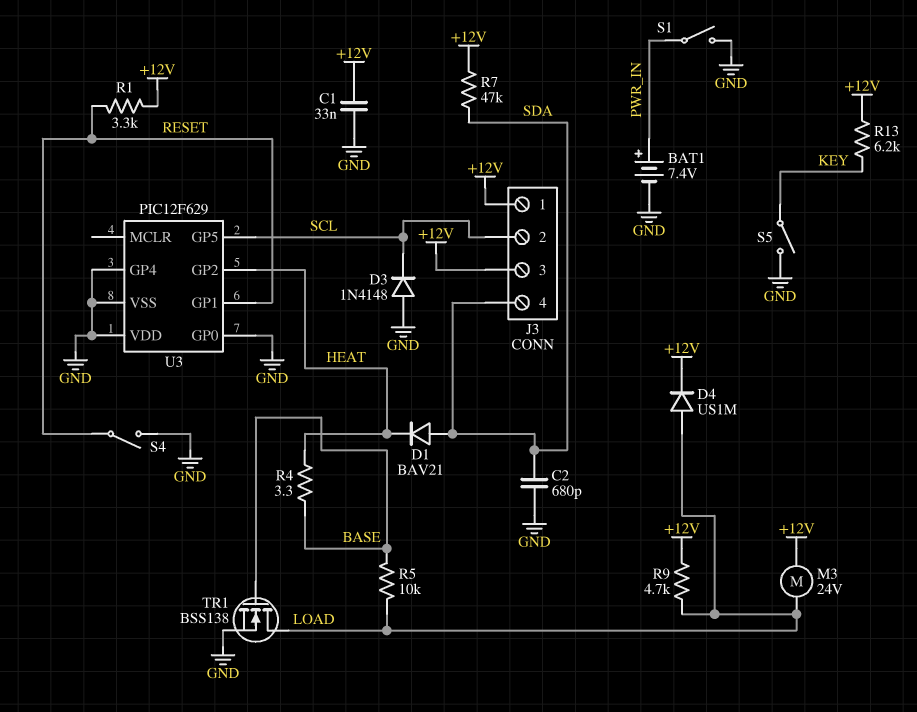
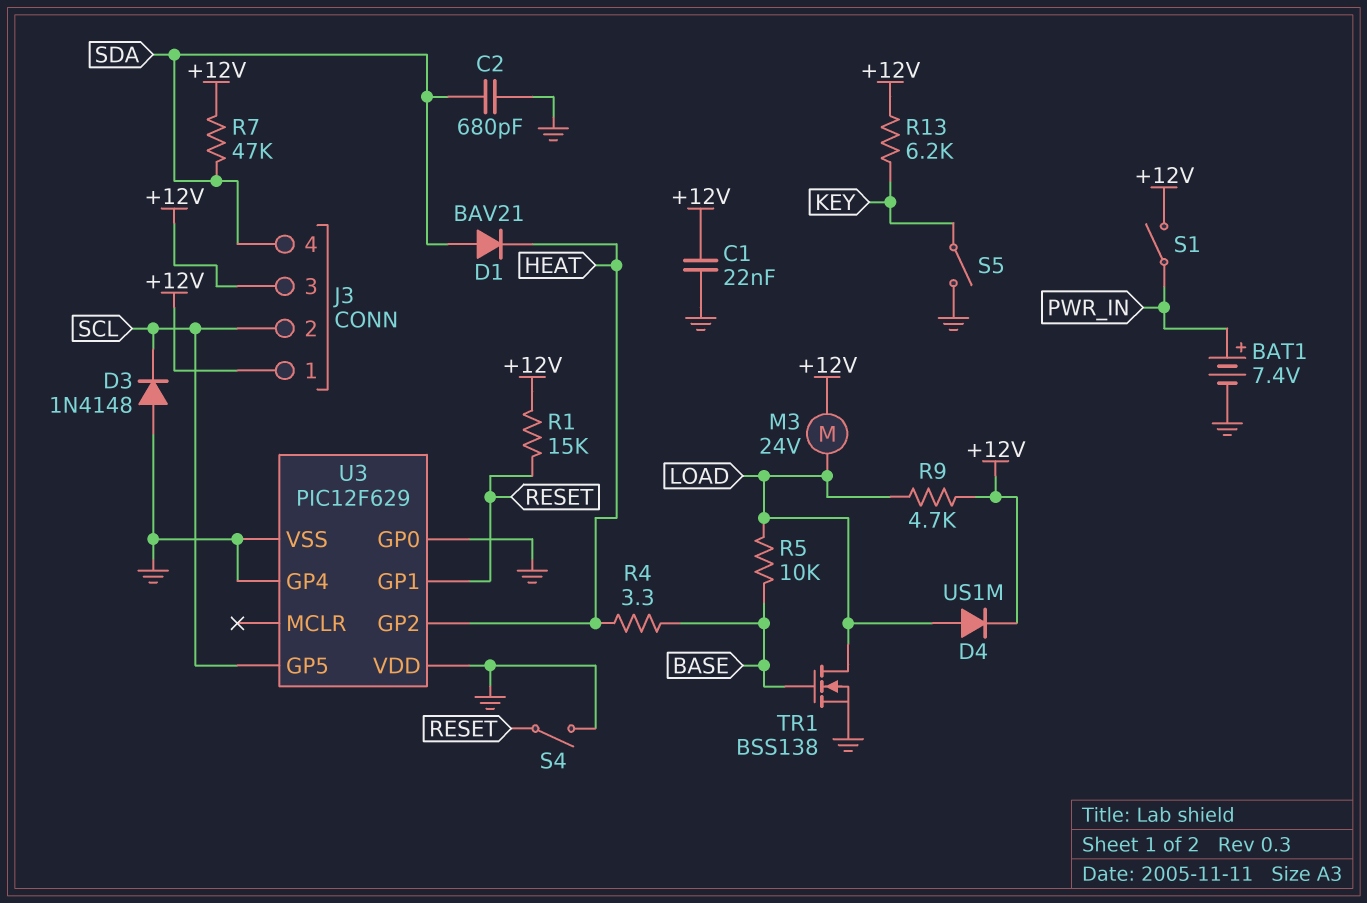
C1: 33nF (+12V, GND) -> 22nF (+12V, GND)
R1: 3.3k (+12V, RESET) -> 15k (+12V, RESET)
S1: switch (GND, PWR_IN) -> switch (+12V, PWR_IN)

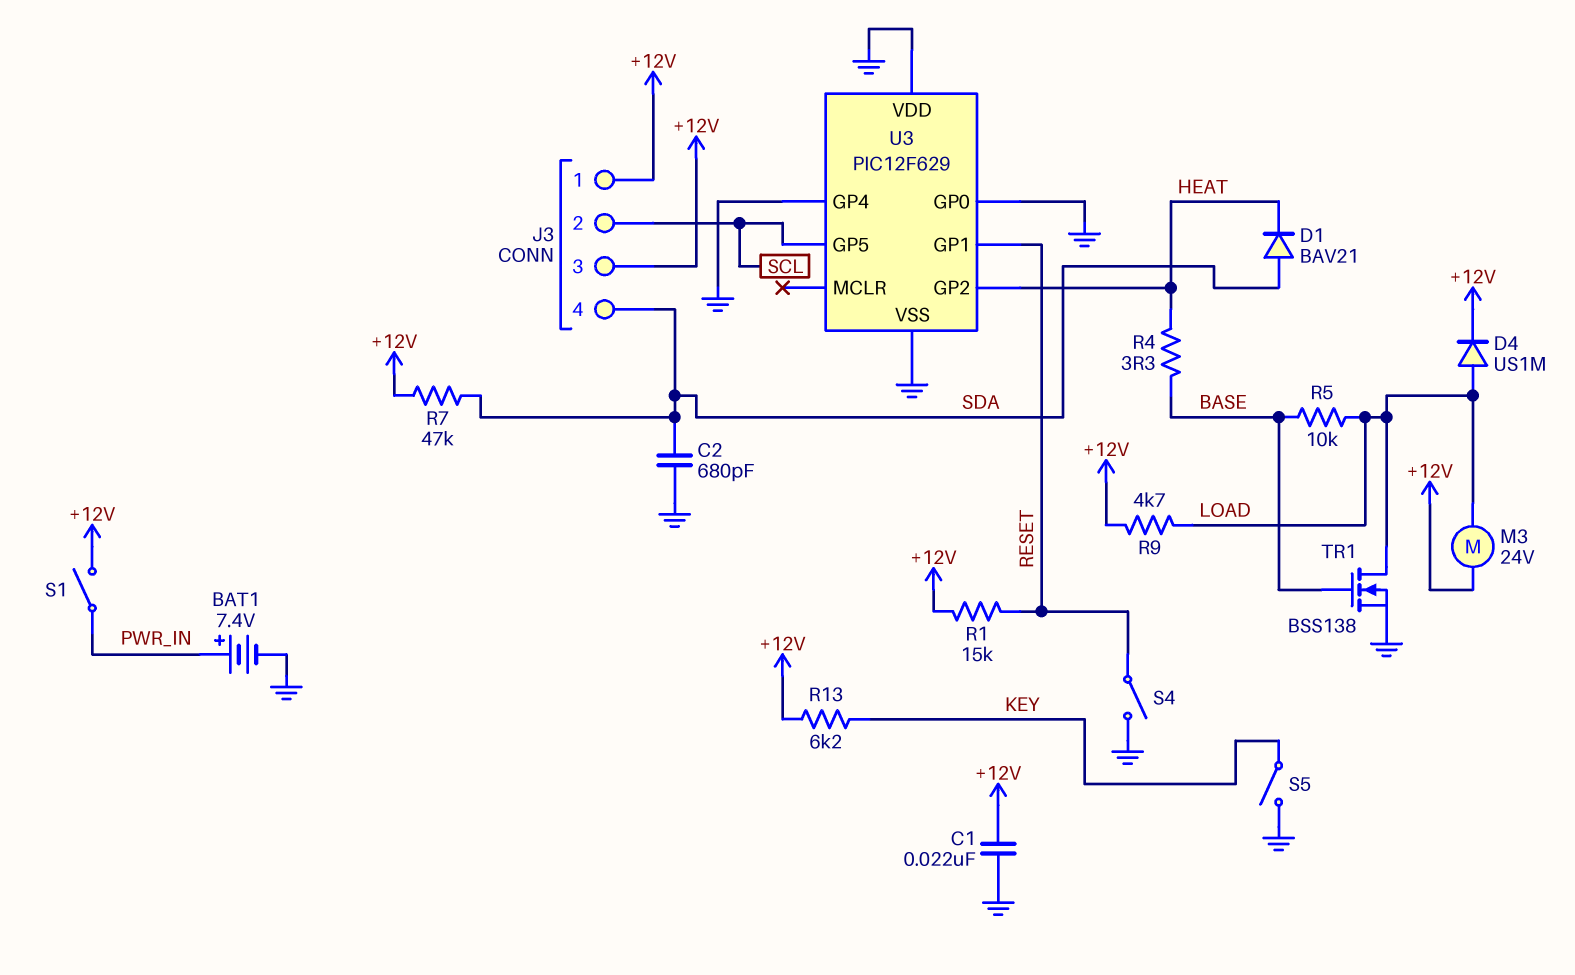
D3: diode 1N4148 (A GND, K SCL) -> none

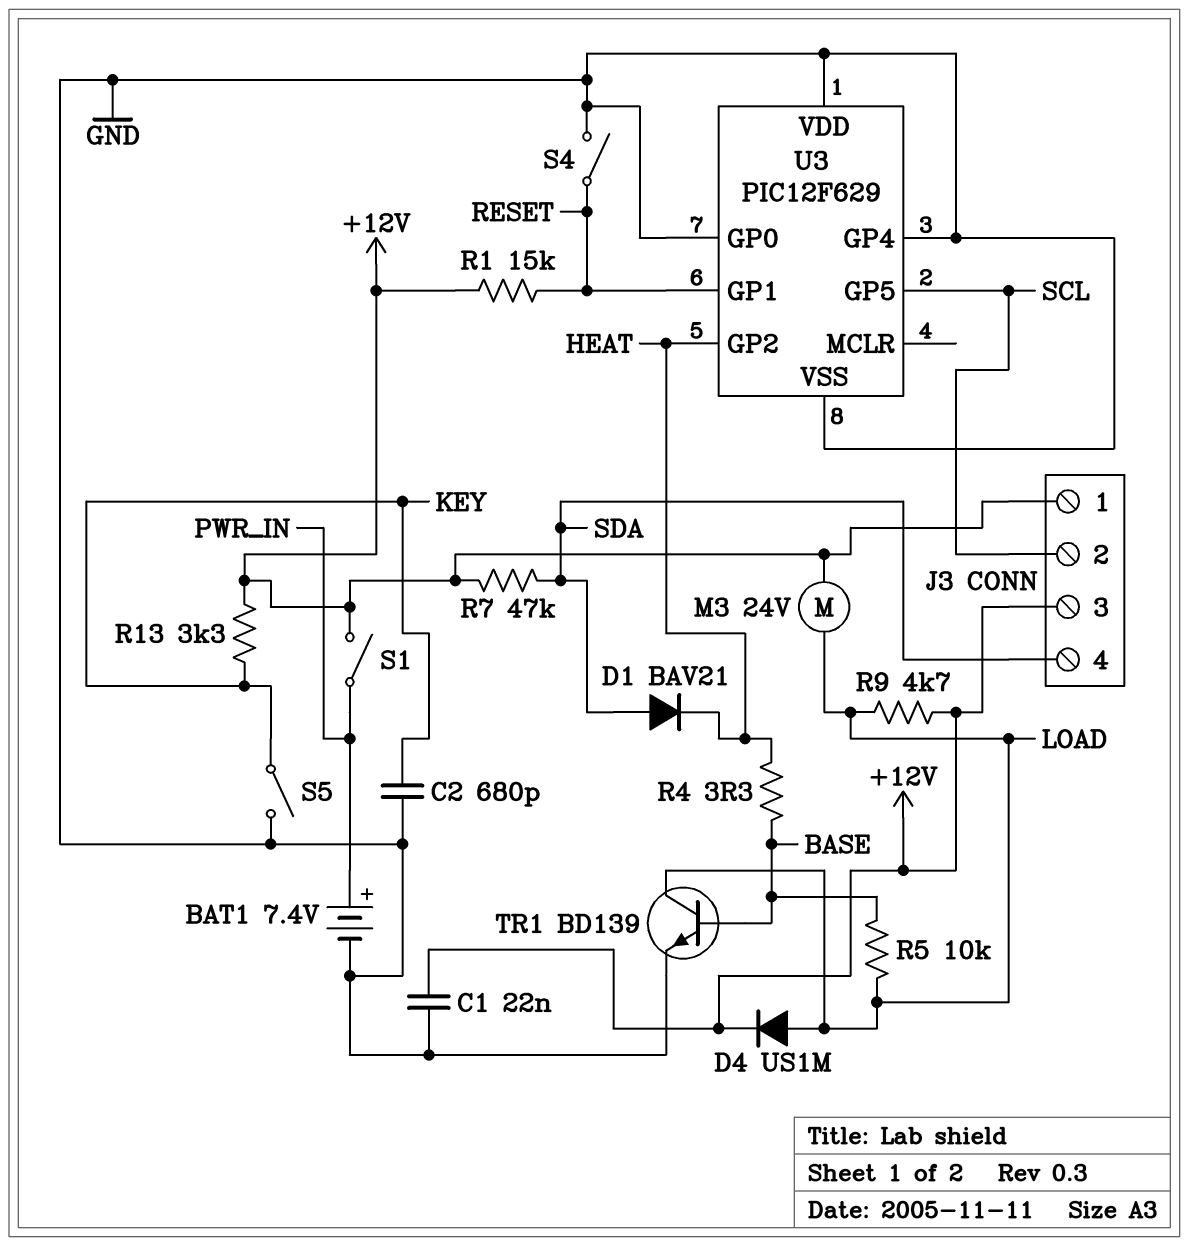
C2: 680pF (GND, SDA) -> 680pF (GND, KEY)
R13: 6.2k (+12V, KEY) -> 3.3k (+12V, KEY)
TR1: NMOS BSS138 (G BASE, D LOAD, S GND) -> NPN BD139 (B BASE, C LOAD, E GND)

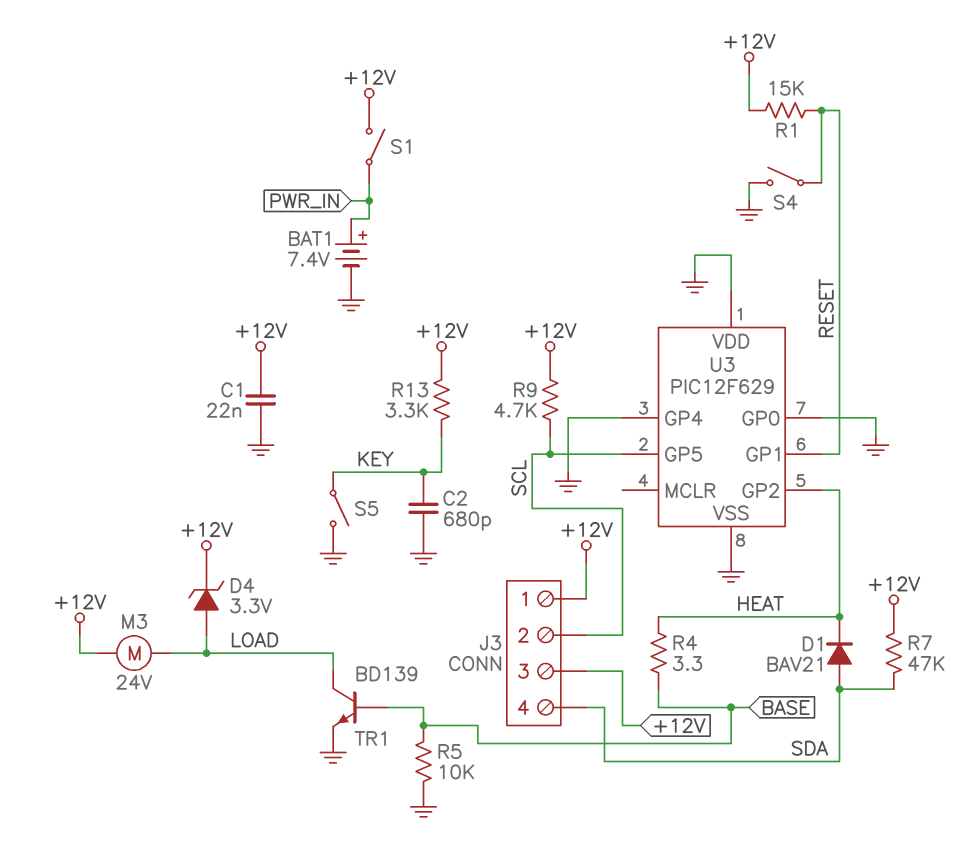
D4: diode US1M (A LOAD, K +12V) -> zener 3.3V (A LOAD, K +12V)
R5: 10k (BASE, LOAD) -> 10k (BASE, GND)
R9: 4.7k (+12V, LOAD) -> 4.7k (+12V, SCL)

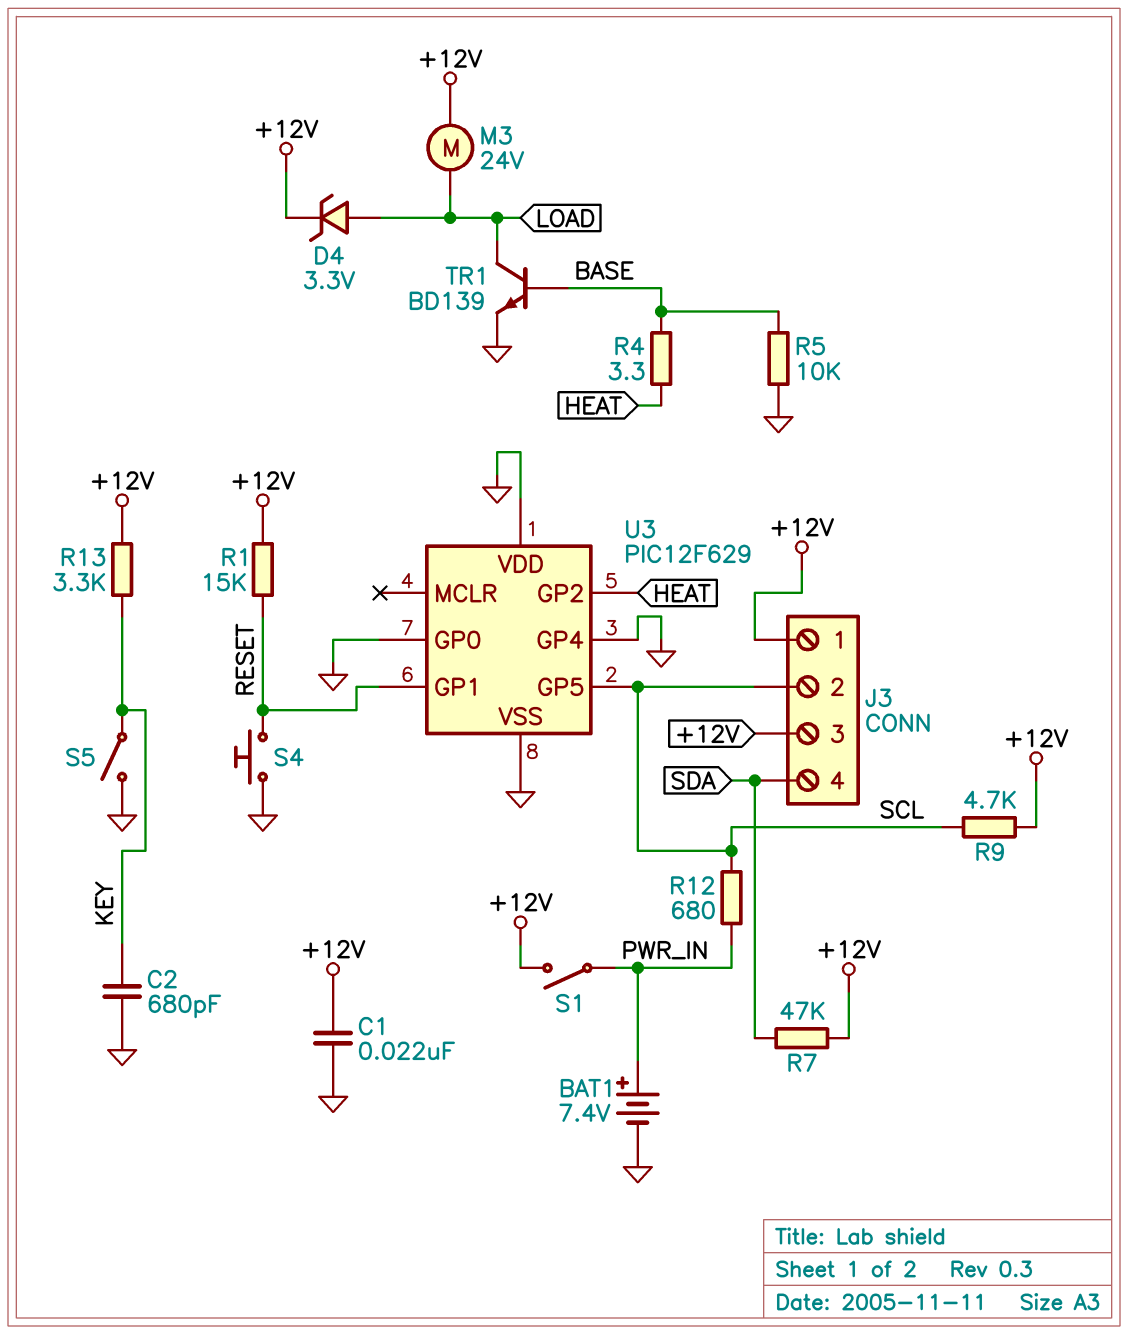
D1: diode BAV21 (A SDA, K HEAT) -> none
R12: none -> 680 (PWR_IN, SCL)
S4: switch (GND, RESET) -> button (GND, RESET)

